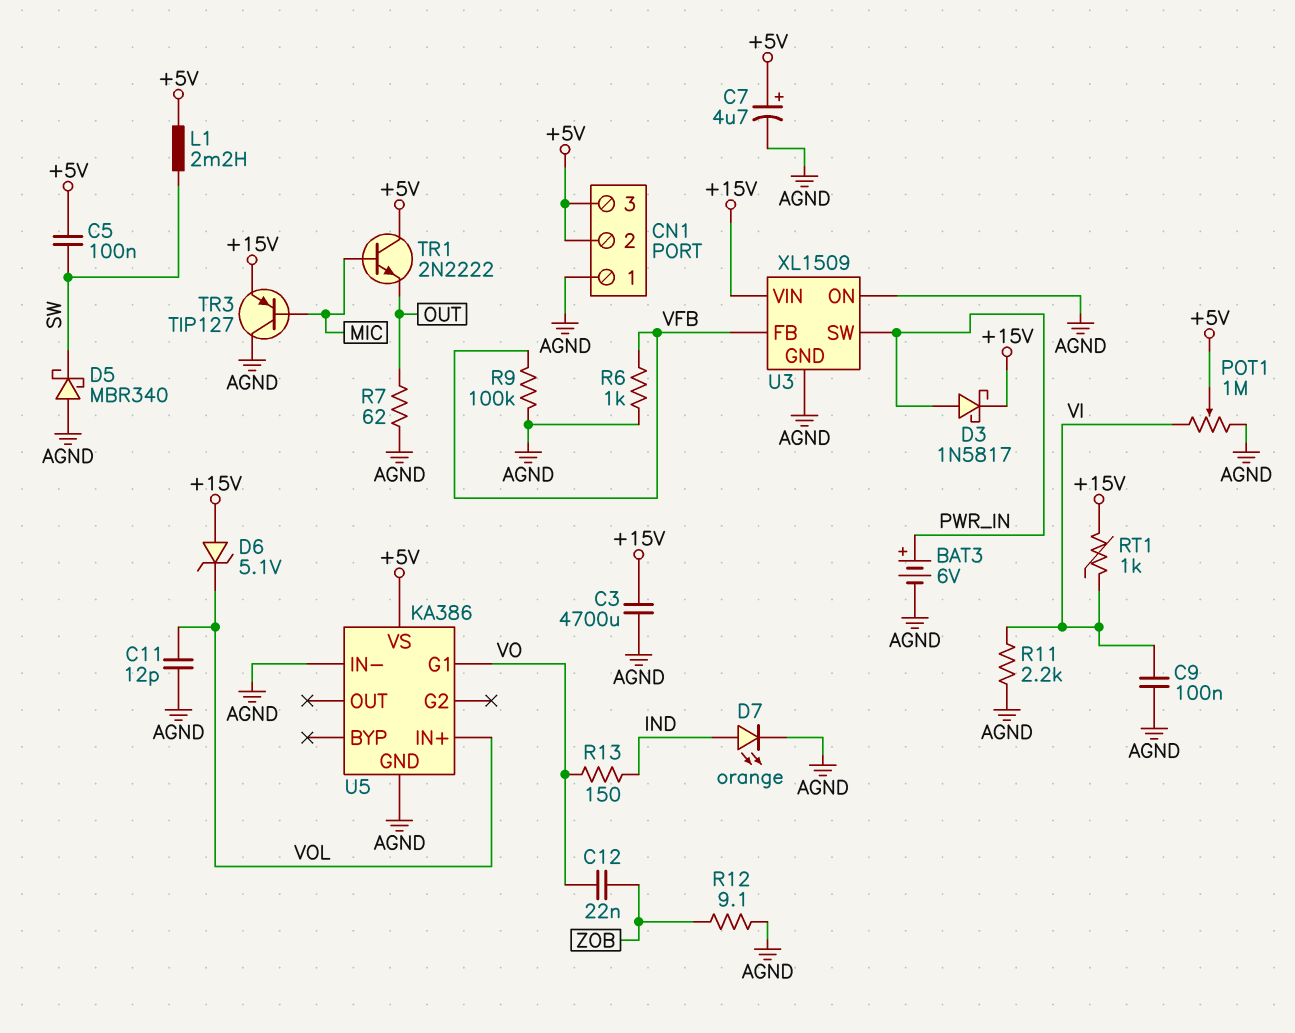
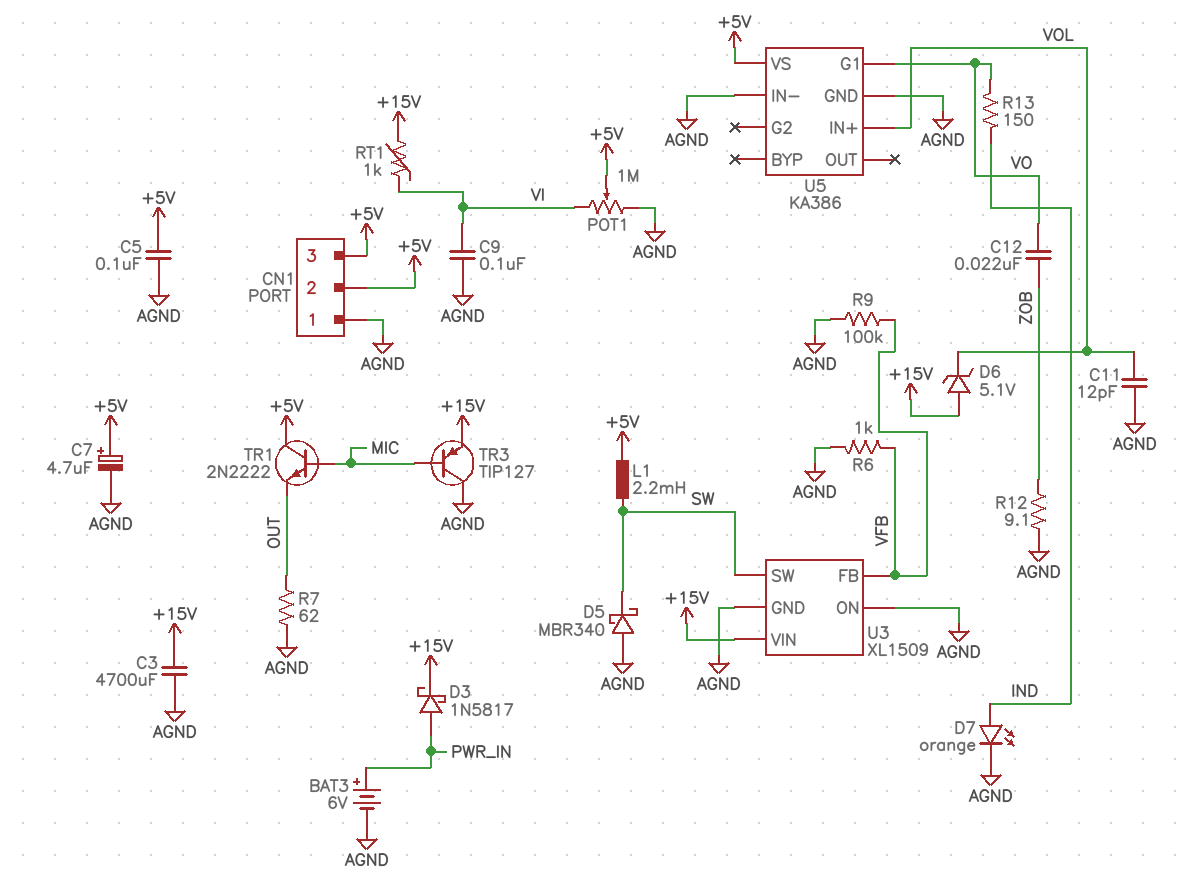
C5: 100nF (+5V, SW) -> 100nF (+5V, AGND)
R11: 2.2k (AGND, VI) -> none
U3 pin SW: PWR_IN -> SW

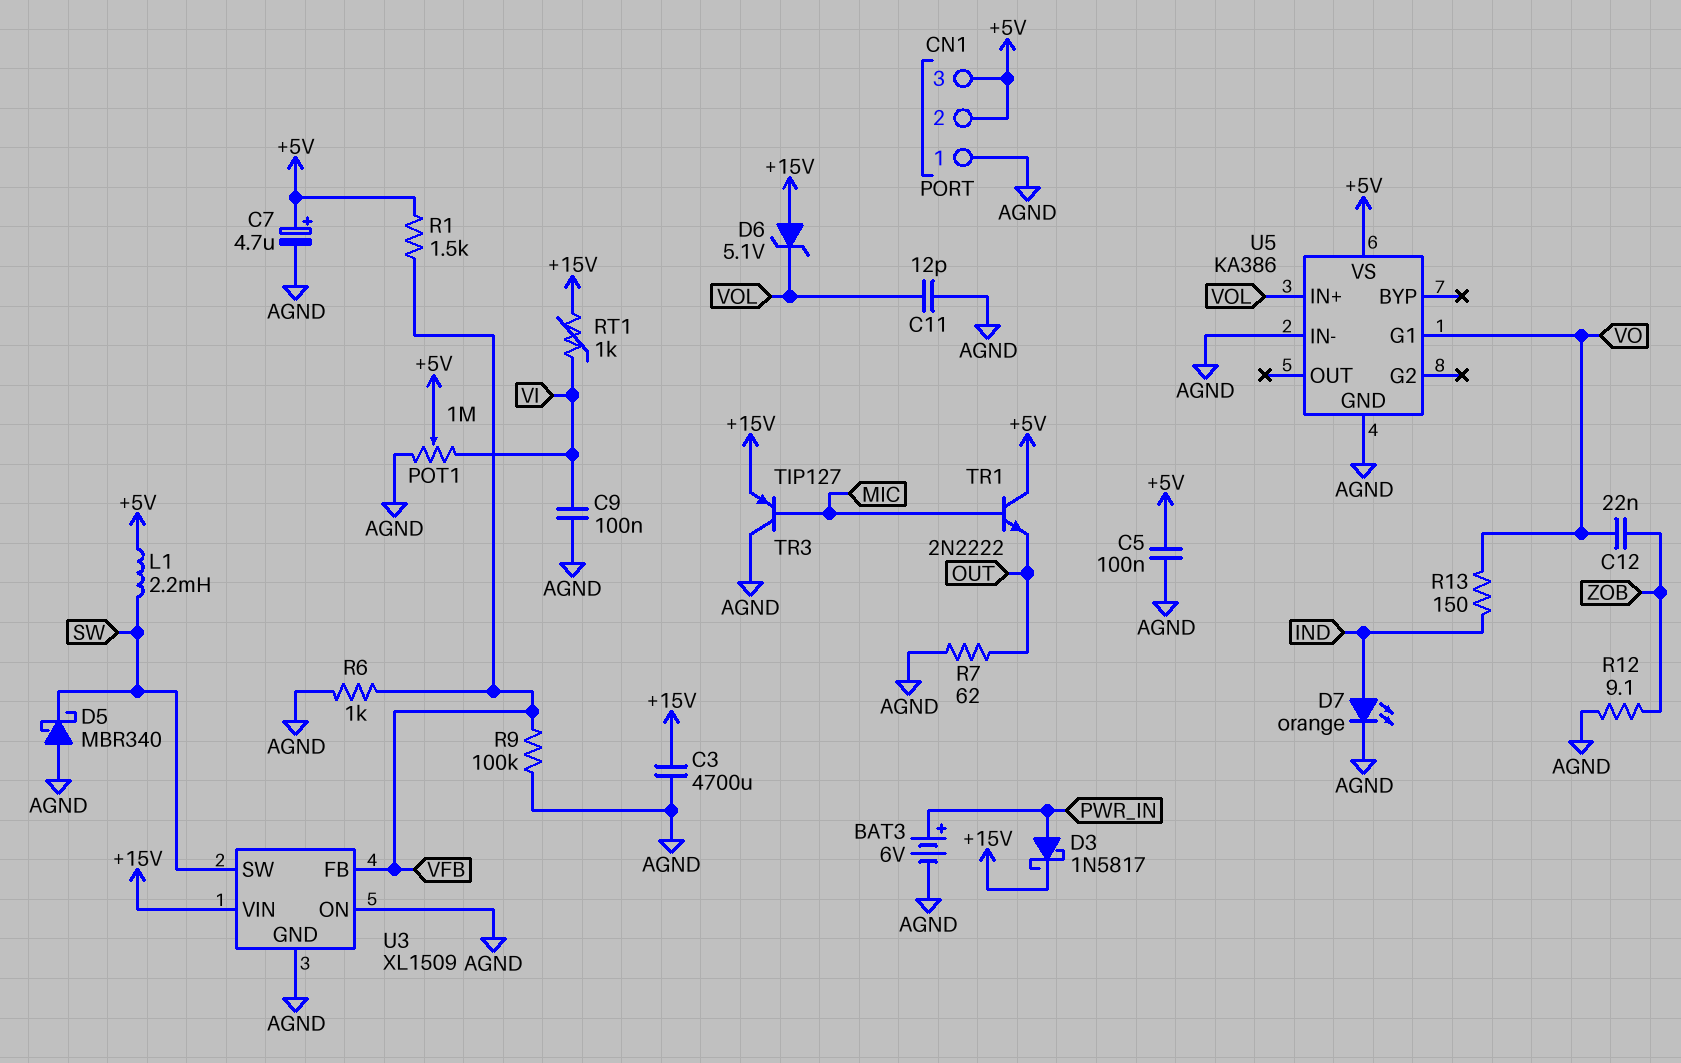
R1: none -> 1.5k (+5V, VFB)

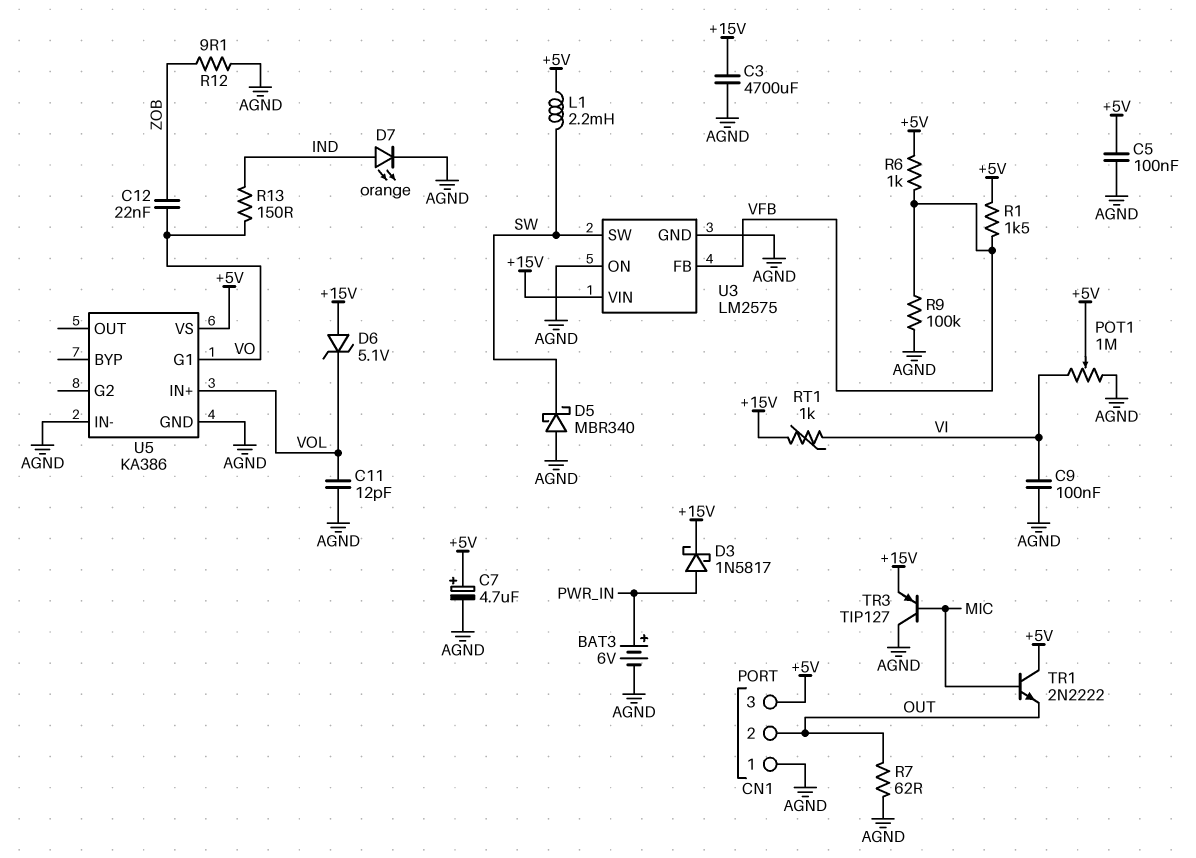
CN1 pin 2: +5V -> OUT
R6: 1k (AGND, VFB) -> 1k (+5V, VFB)
U3: XL1509 -> LM2575

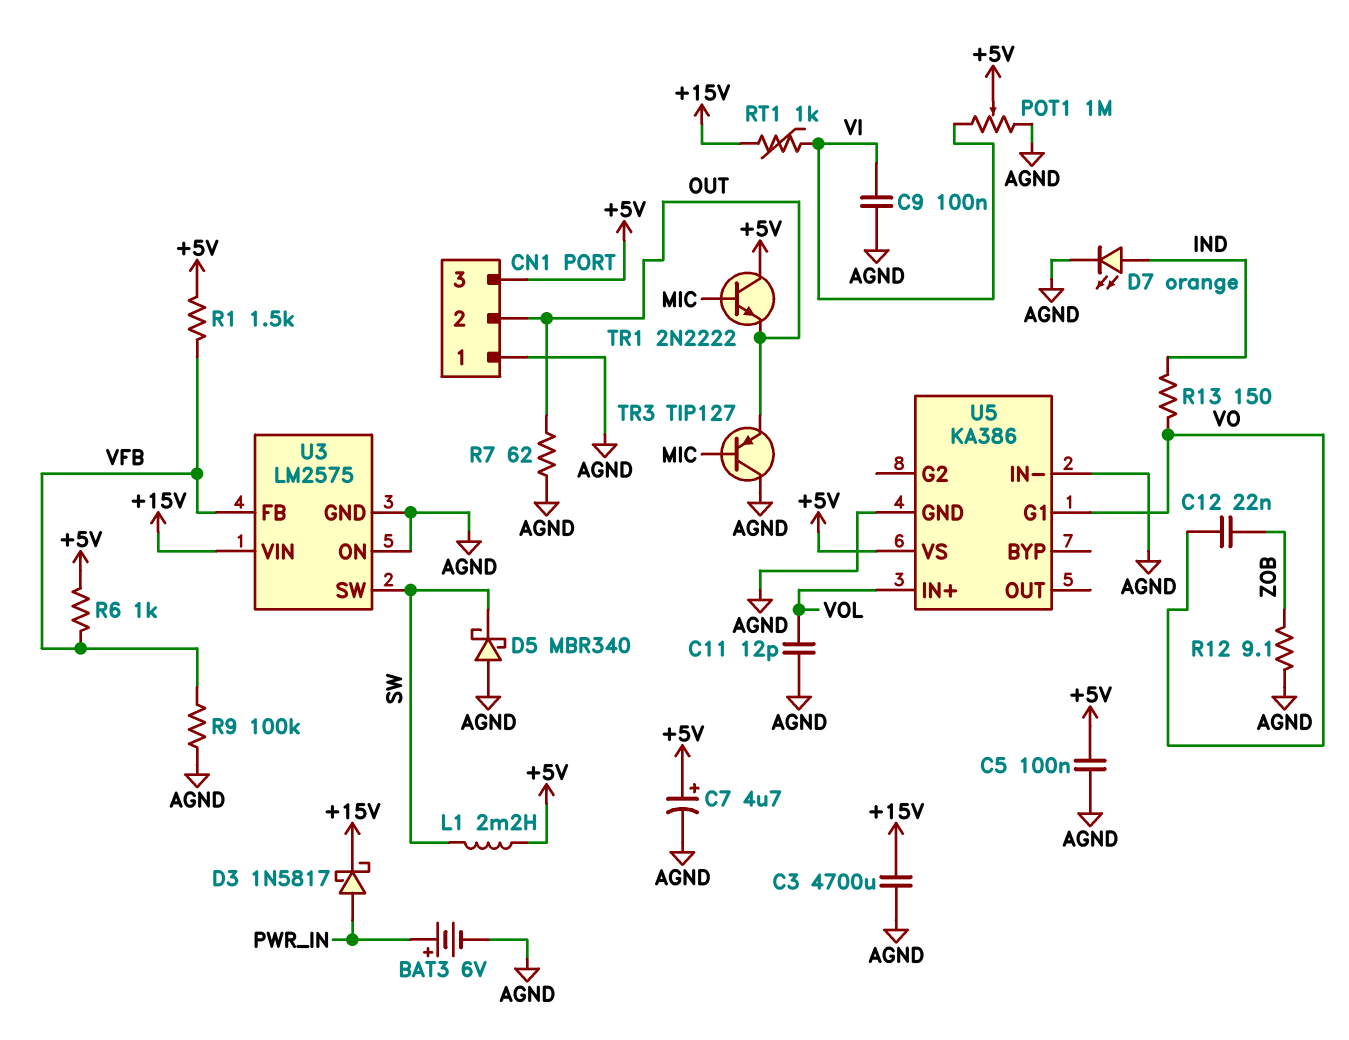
D6: zener 5.1V (A +15V, K VOL) -> none
TR3: PNP TIP127 (B MIC, C AGND, E +15V) -> PNP TIP127 (B MIC, C AGND, E OUT)

